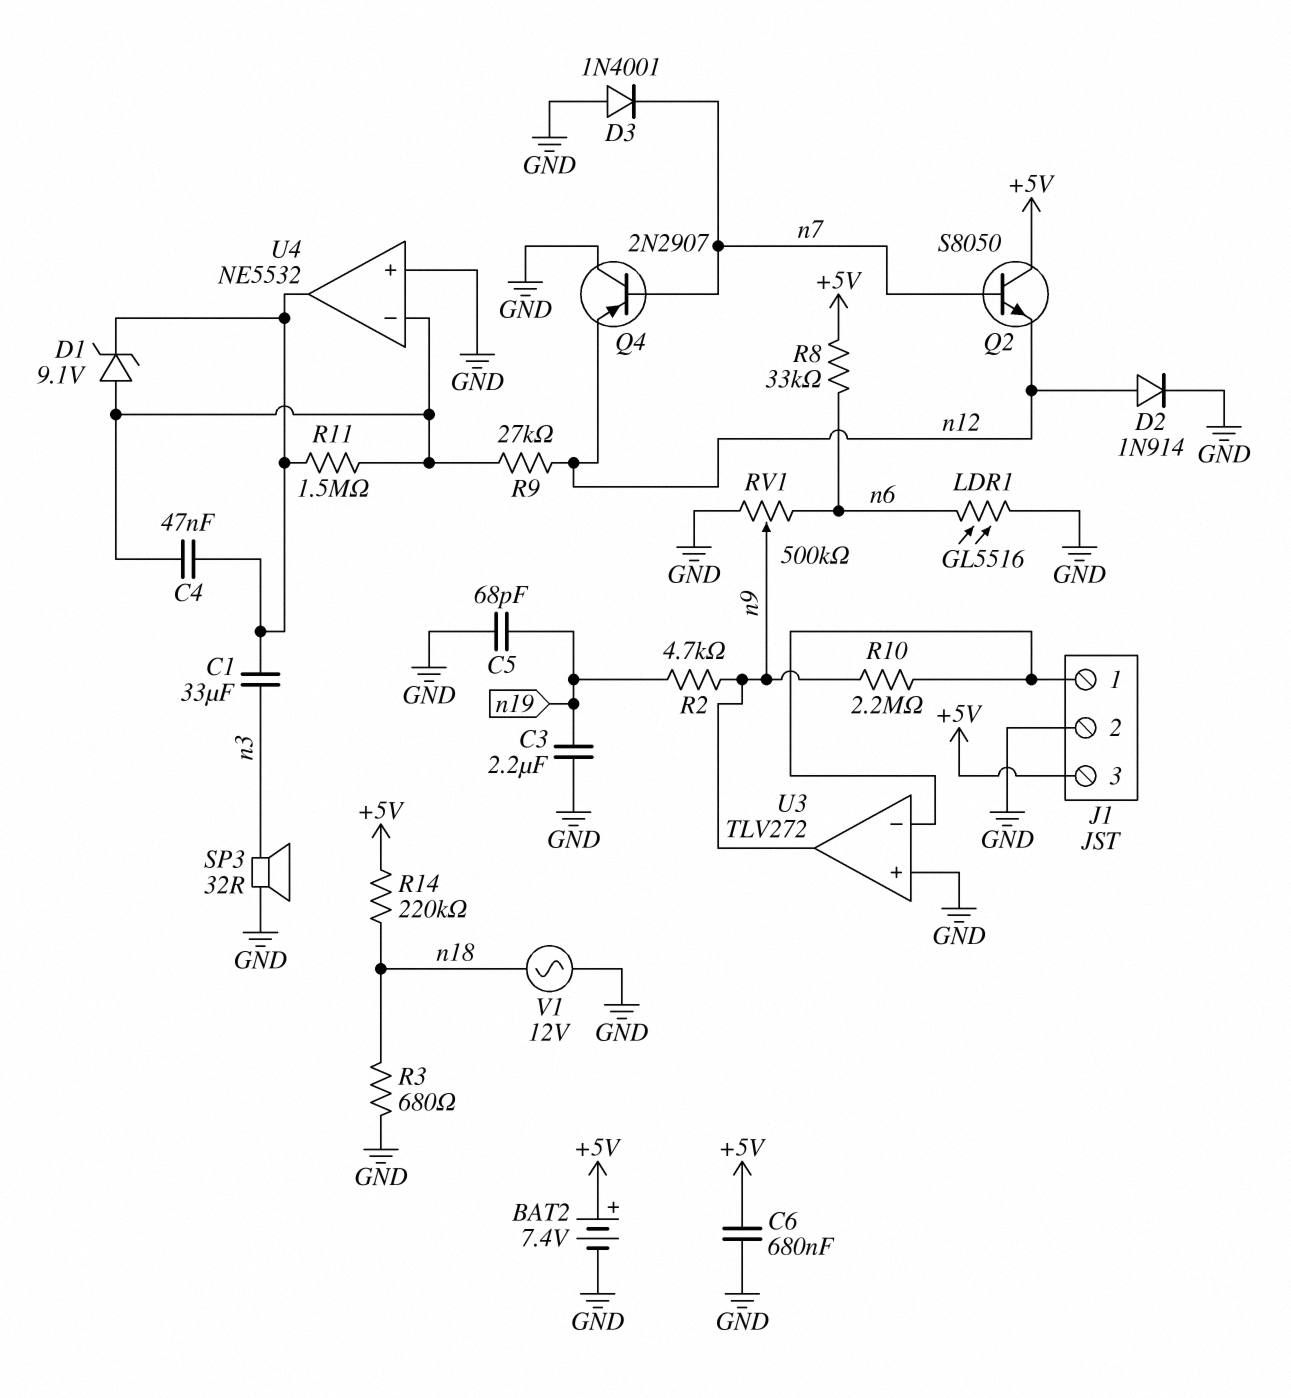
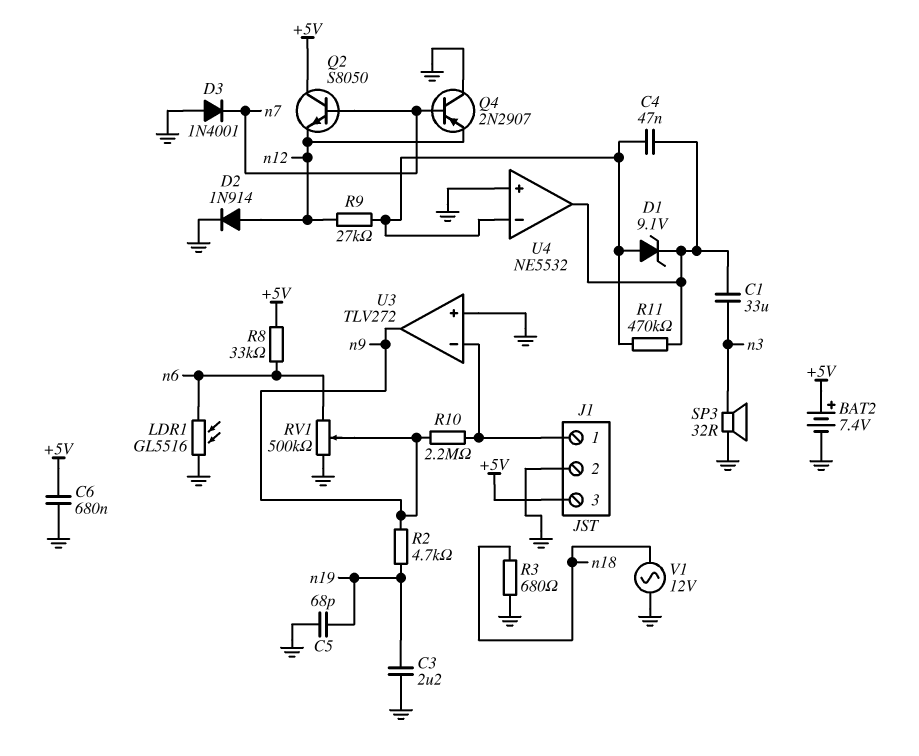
R11: 1.5M (U4/in-, U4/out) -> 470k (U4/in-, U4/out)
R14: 220k (+5V, n18) -> none

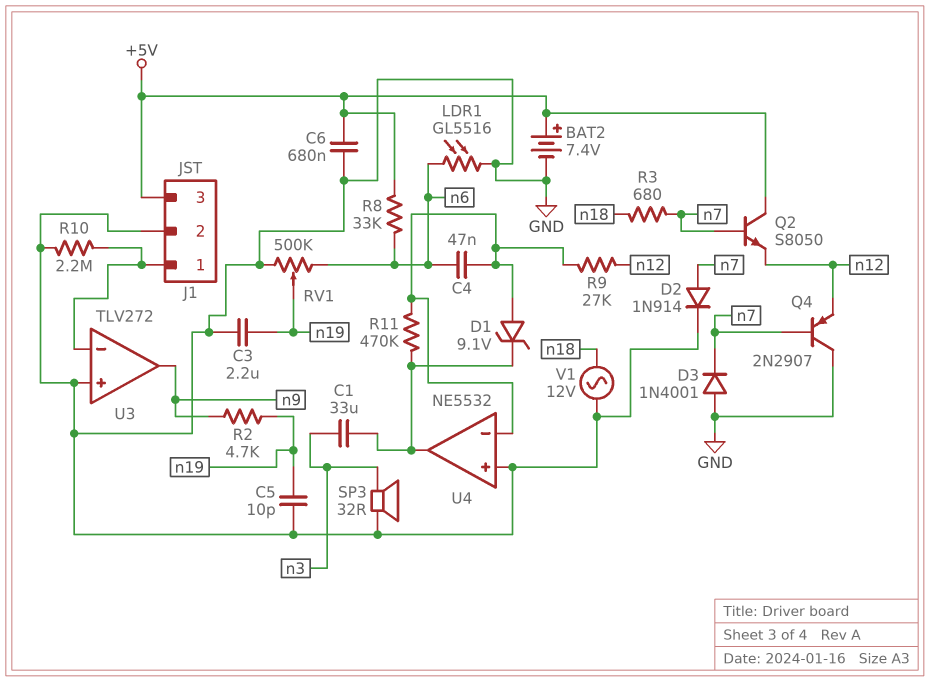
C4: 47nF (U4/in-, U4/out) -> 47nF (U4/in-, n6)
C5: 68pF (GND, n19) -> 10pF (GND, n19)
D2: diode 1N914 (A n12, K GND) -> diode 1N914 (A n7, K GND)
R3: 680 (GND, n18) -> 680 (n7, n18)
R10: 2.2M (J1/1, n9) -> 2.2M (GND, J1/1)
RV1: 500k (GND, n6, wiper n9) -> 500k (GND, n6, wiper n19)

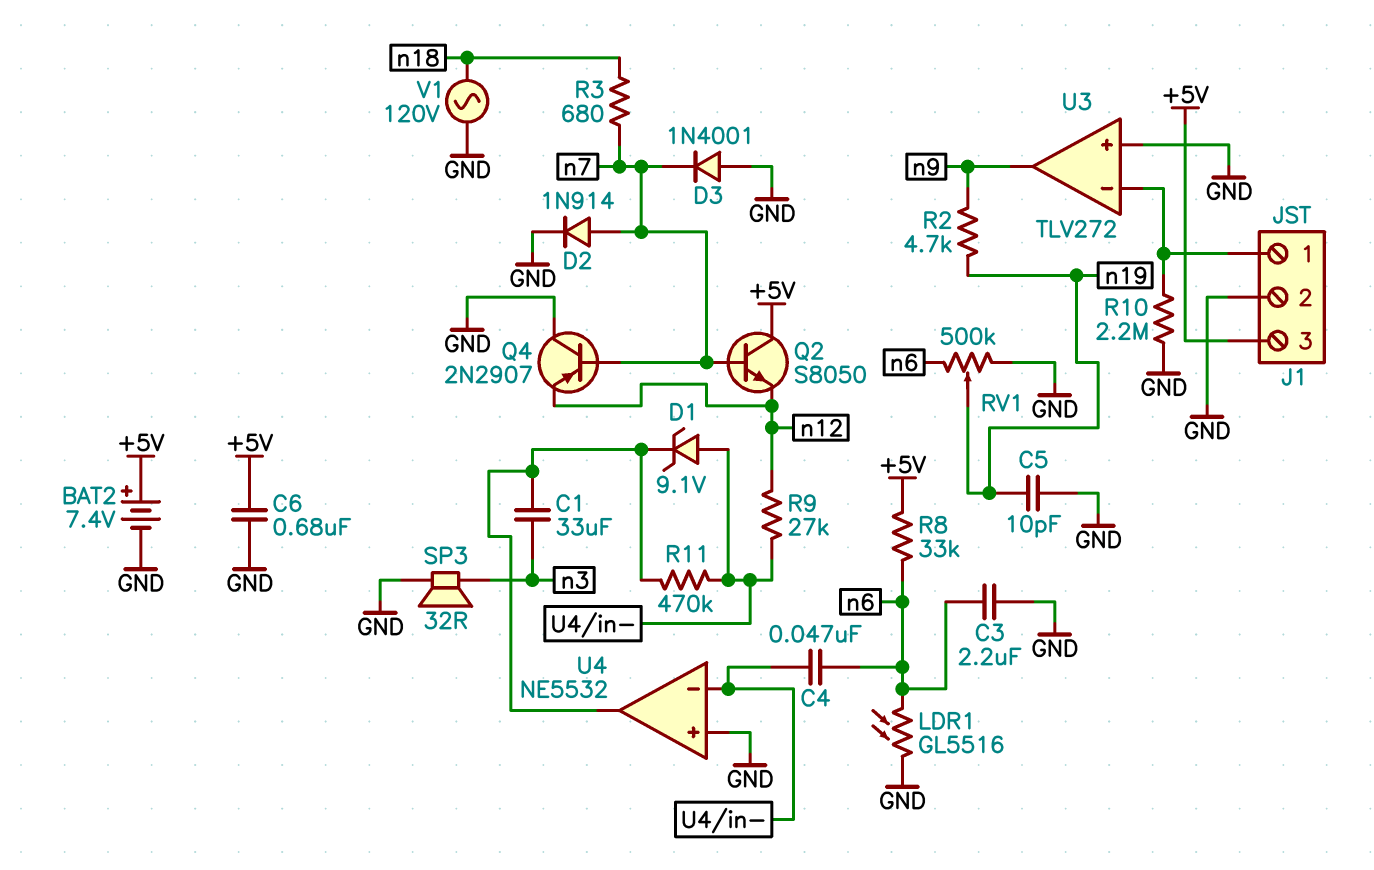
C3: 2.2uF (GND, n19) -> 2.2uF (GND, n6)
V1: AC 12V (GND, n18) -> AC 120V (GND, n18)

